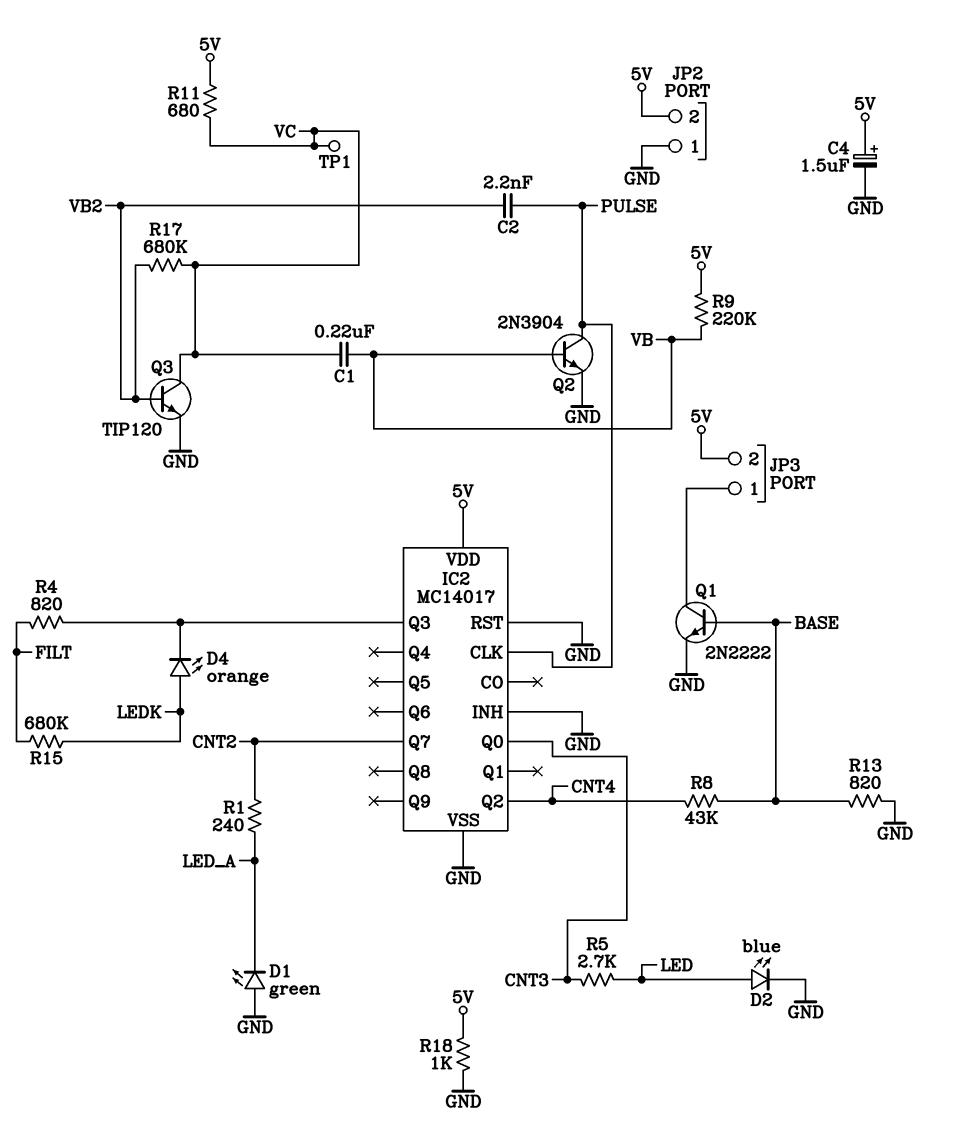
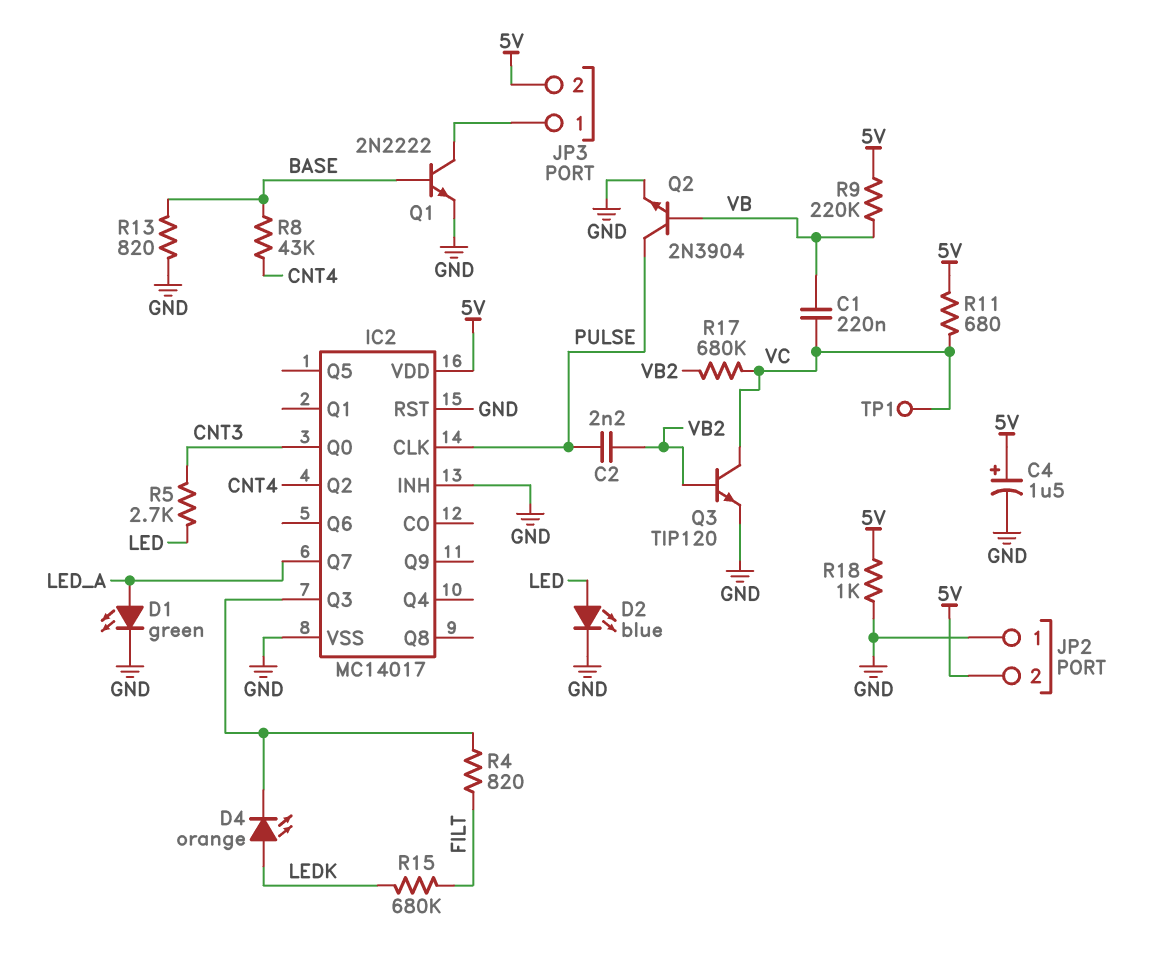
D1: LED green (A GND, K LED_A) -> LED green (A LED_A, K GND)
IC2 pin Q7: CNT2 -> LED_A
R1: 240 (CNT2, LED_A) -> none

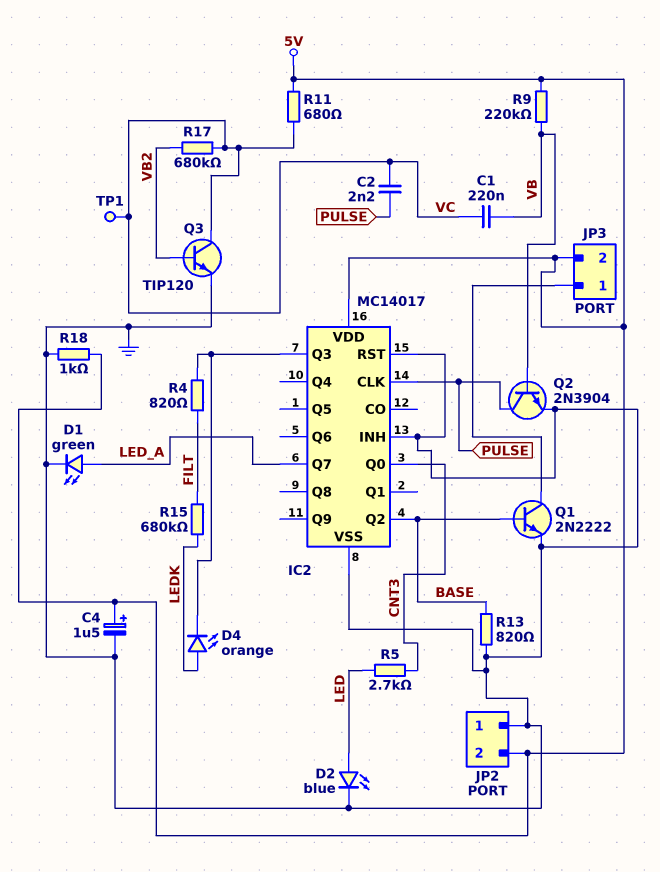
C2: 2.2nF (PULSE, VB2) -> 2.2nF (PULSE, VC)
IC2 pin Q2: CNT4 -> BASE
R8: 43k (BASE, CNT4) -> none

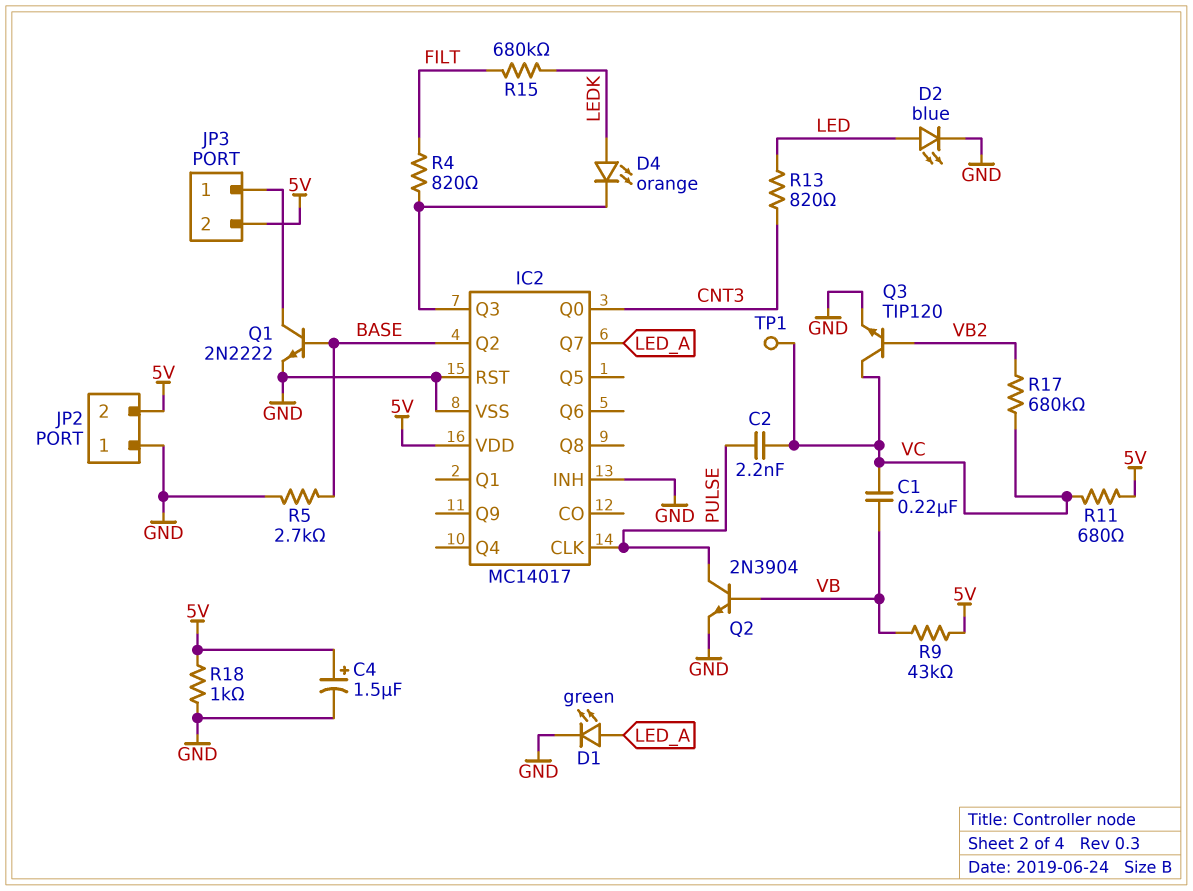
R5: 2.7k (CNT3, LED) -> 2.7k (BASE, GND)
R9: 220k (5V, VB) -> 43k (5V, VB)
R13: 820 (BASE, GND) -> 820 (CNT3, LED)

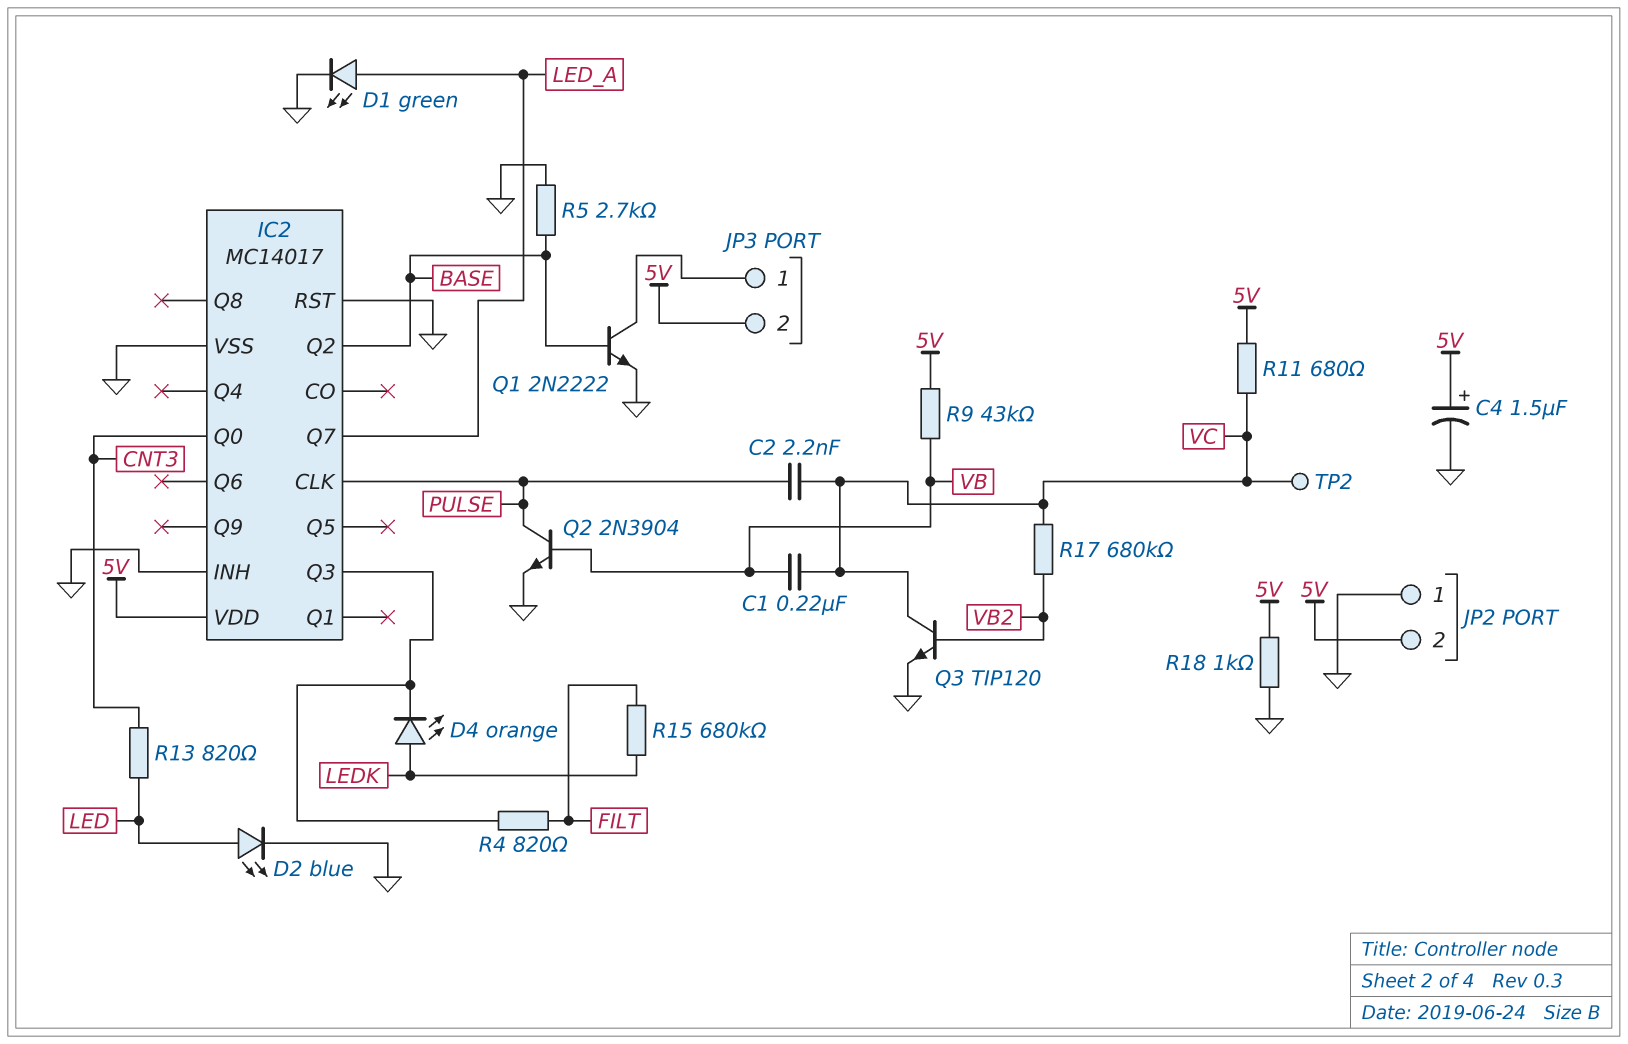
TP1: test point (VC) -> none
TP2: none -> test point (VC)

